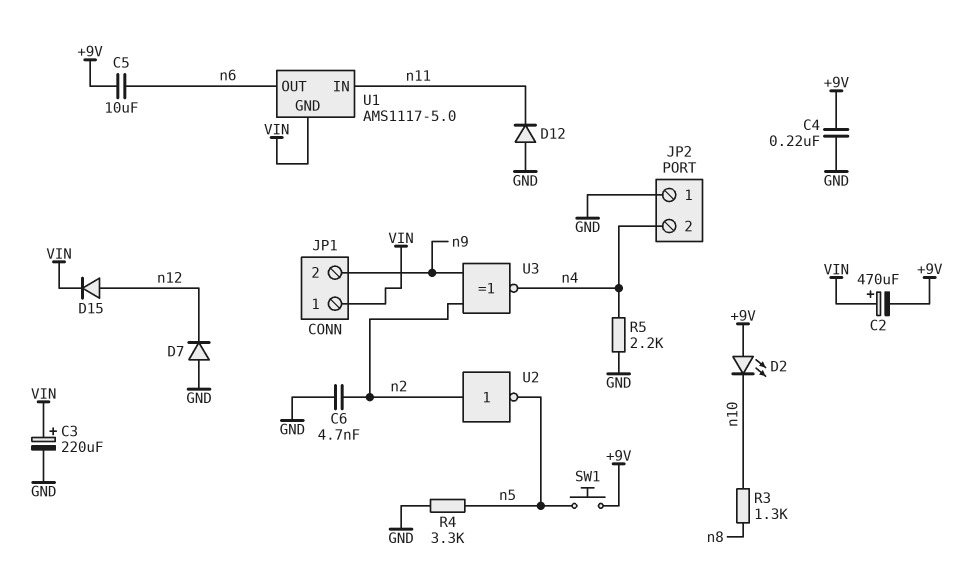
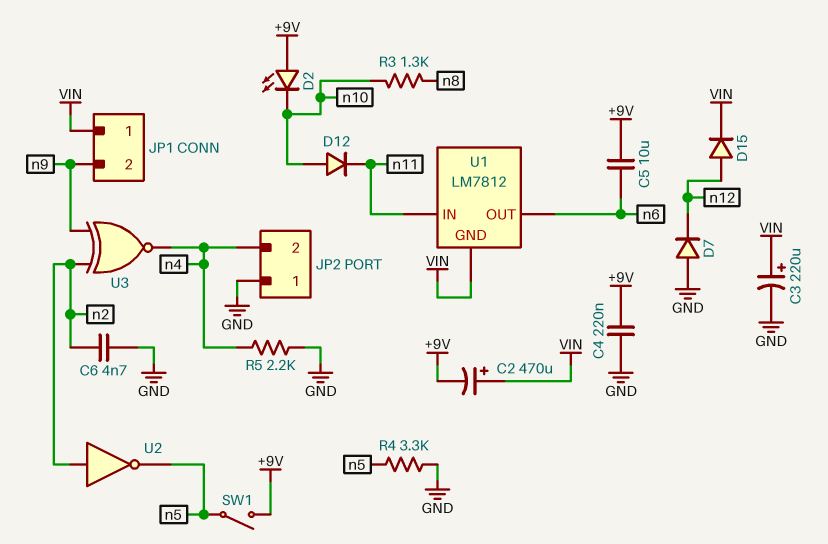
D12: diode (A GND, K n11) -> diode (A n10, K n11)
SW1: button (+9V, n5) -> switch (+9V, n5)
U1: AMS1117-5.0 -> LM7812

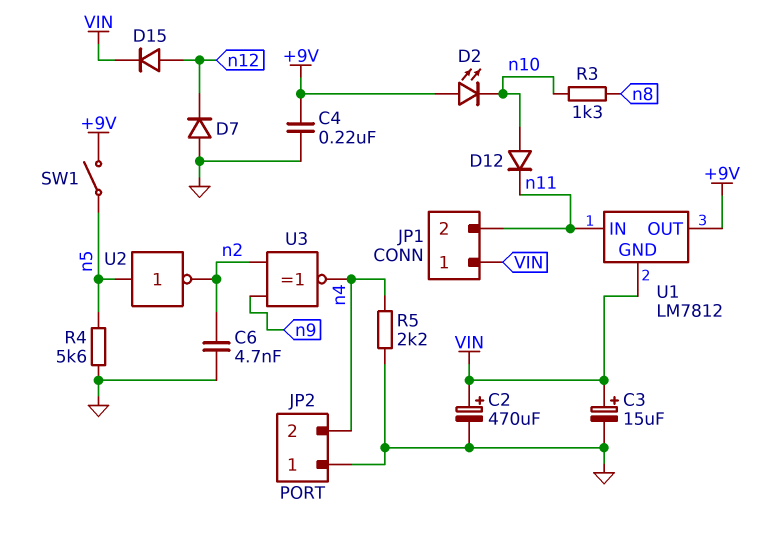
C2: 470uF (plus VIN, minus +9V) -> 470uF (plus VIN, minus GND)
C3: 220uF (plus VIN, minus GND) -> 15uF (plus VIN, minus GND)
C5: 10uF (+9V, n6) -> none
JP1 pin 2: n9 -> n11
R4: 3.3k (GND, n5) -> 5.6k (GND, n5)
U1 pin OUT: n6 -> +9V
U2: NOT (in n2, out n5) -> NOT (in n5, out n2)

